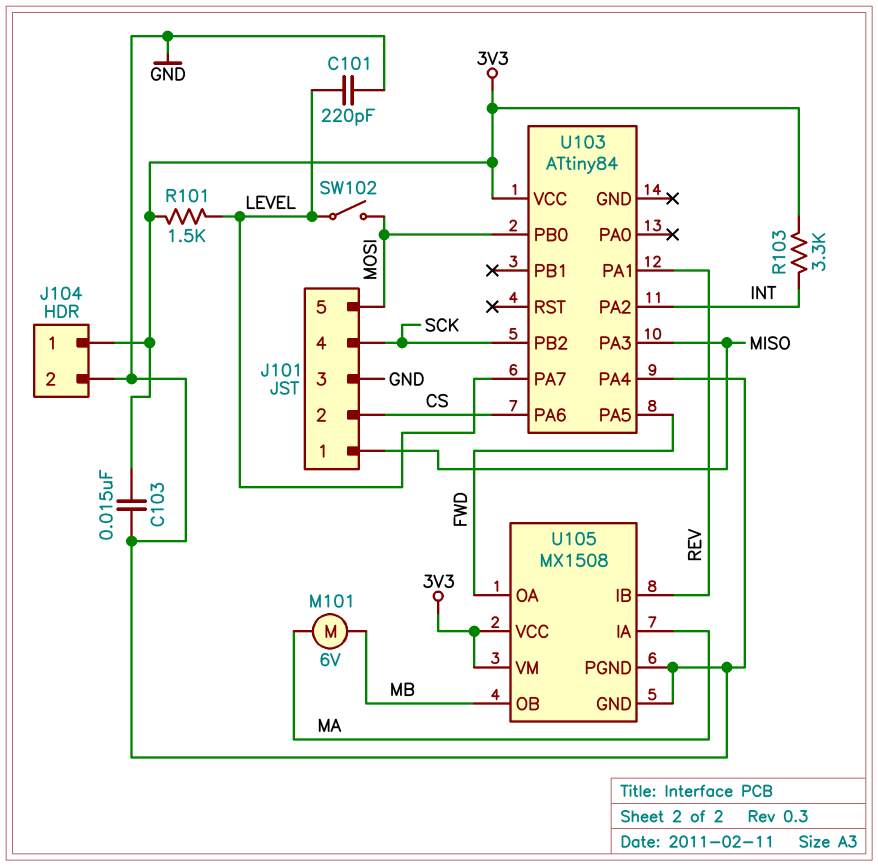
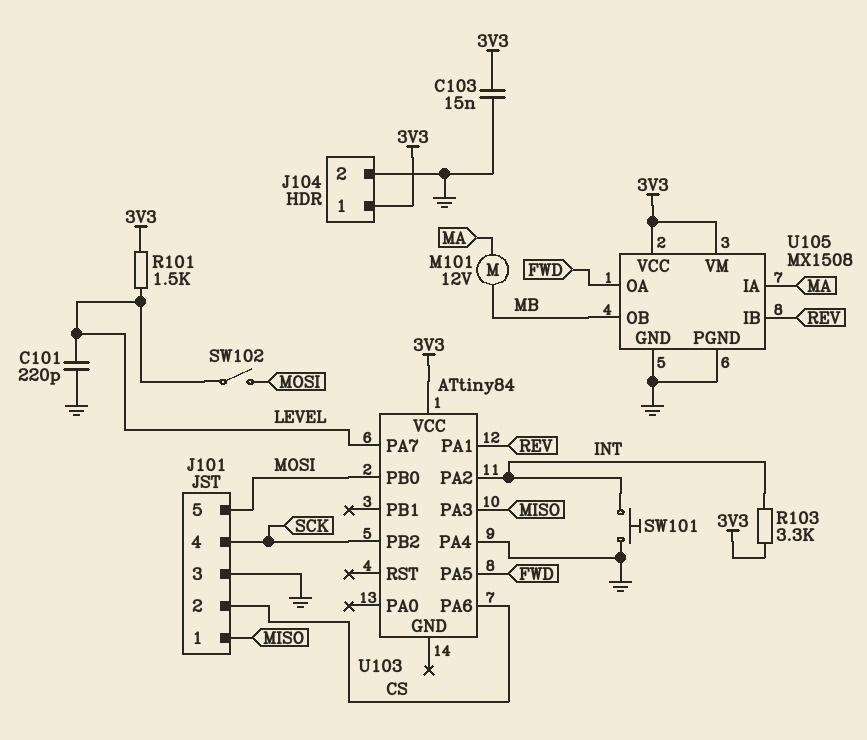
M101: motor 6V (MA, MB) -> motor 12V (MA, MB)
SW101: none -> button (GND, INT)

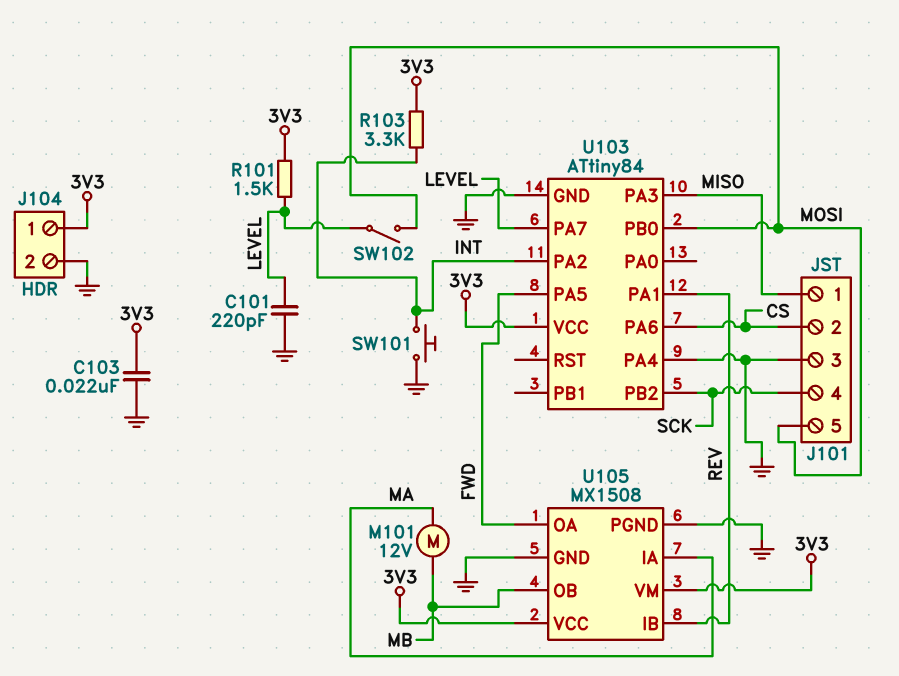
C103: 15nF (3V3, GND) -> 22nF (3V3, GND)
U103 pin GND: none -> GND

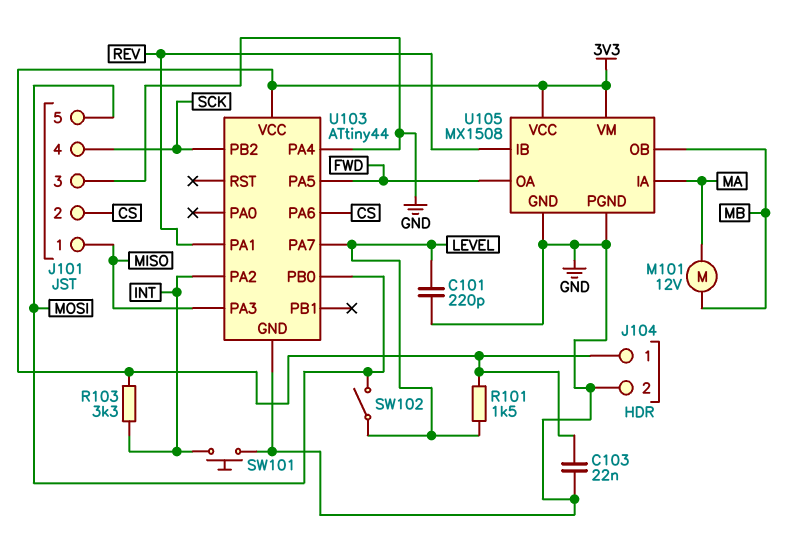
U103: ATtiny84 -> ATtiny44

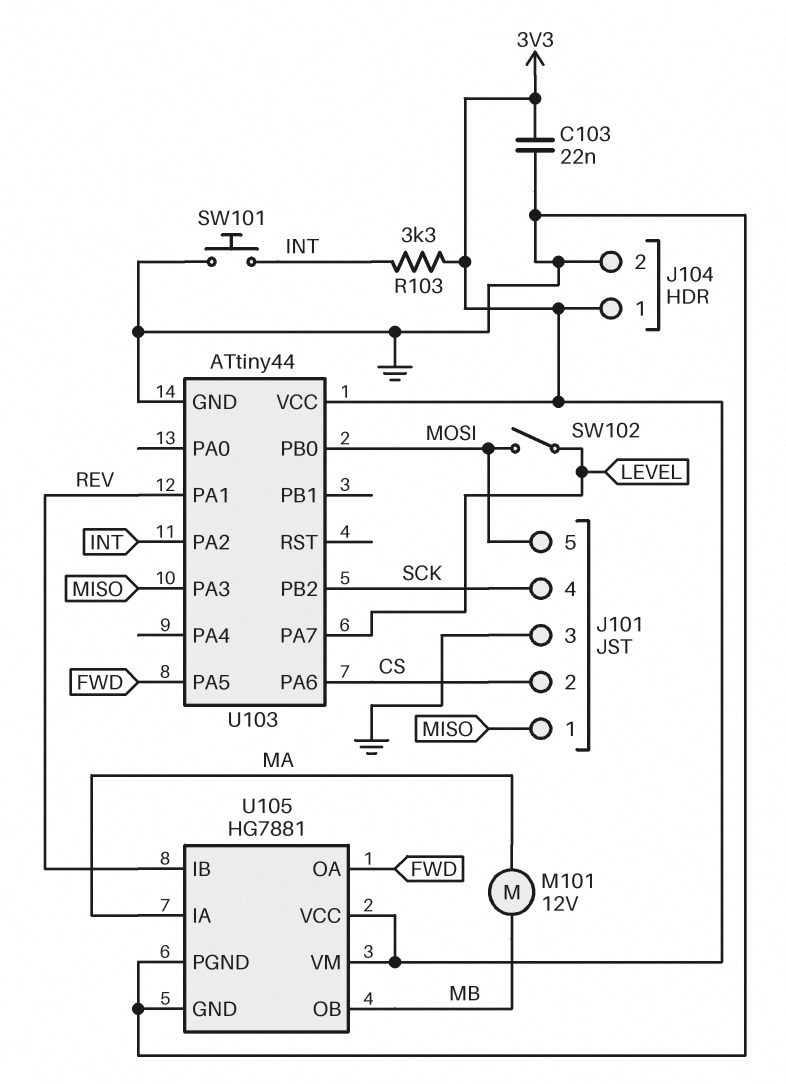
C101: 220pF (GND, LEVEL) -> none
R101: 1.5k (3V3, LEVEL) -> none
U103 pin PA4: GND -> none
U105: MX1508 -> HG7881

